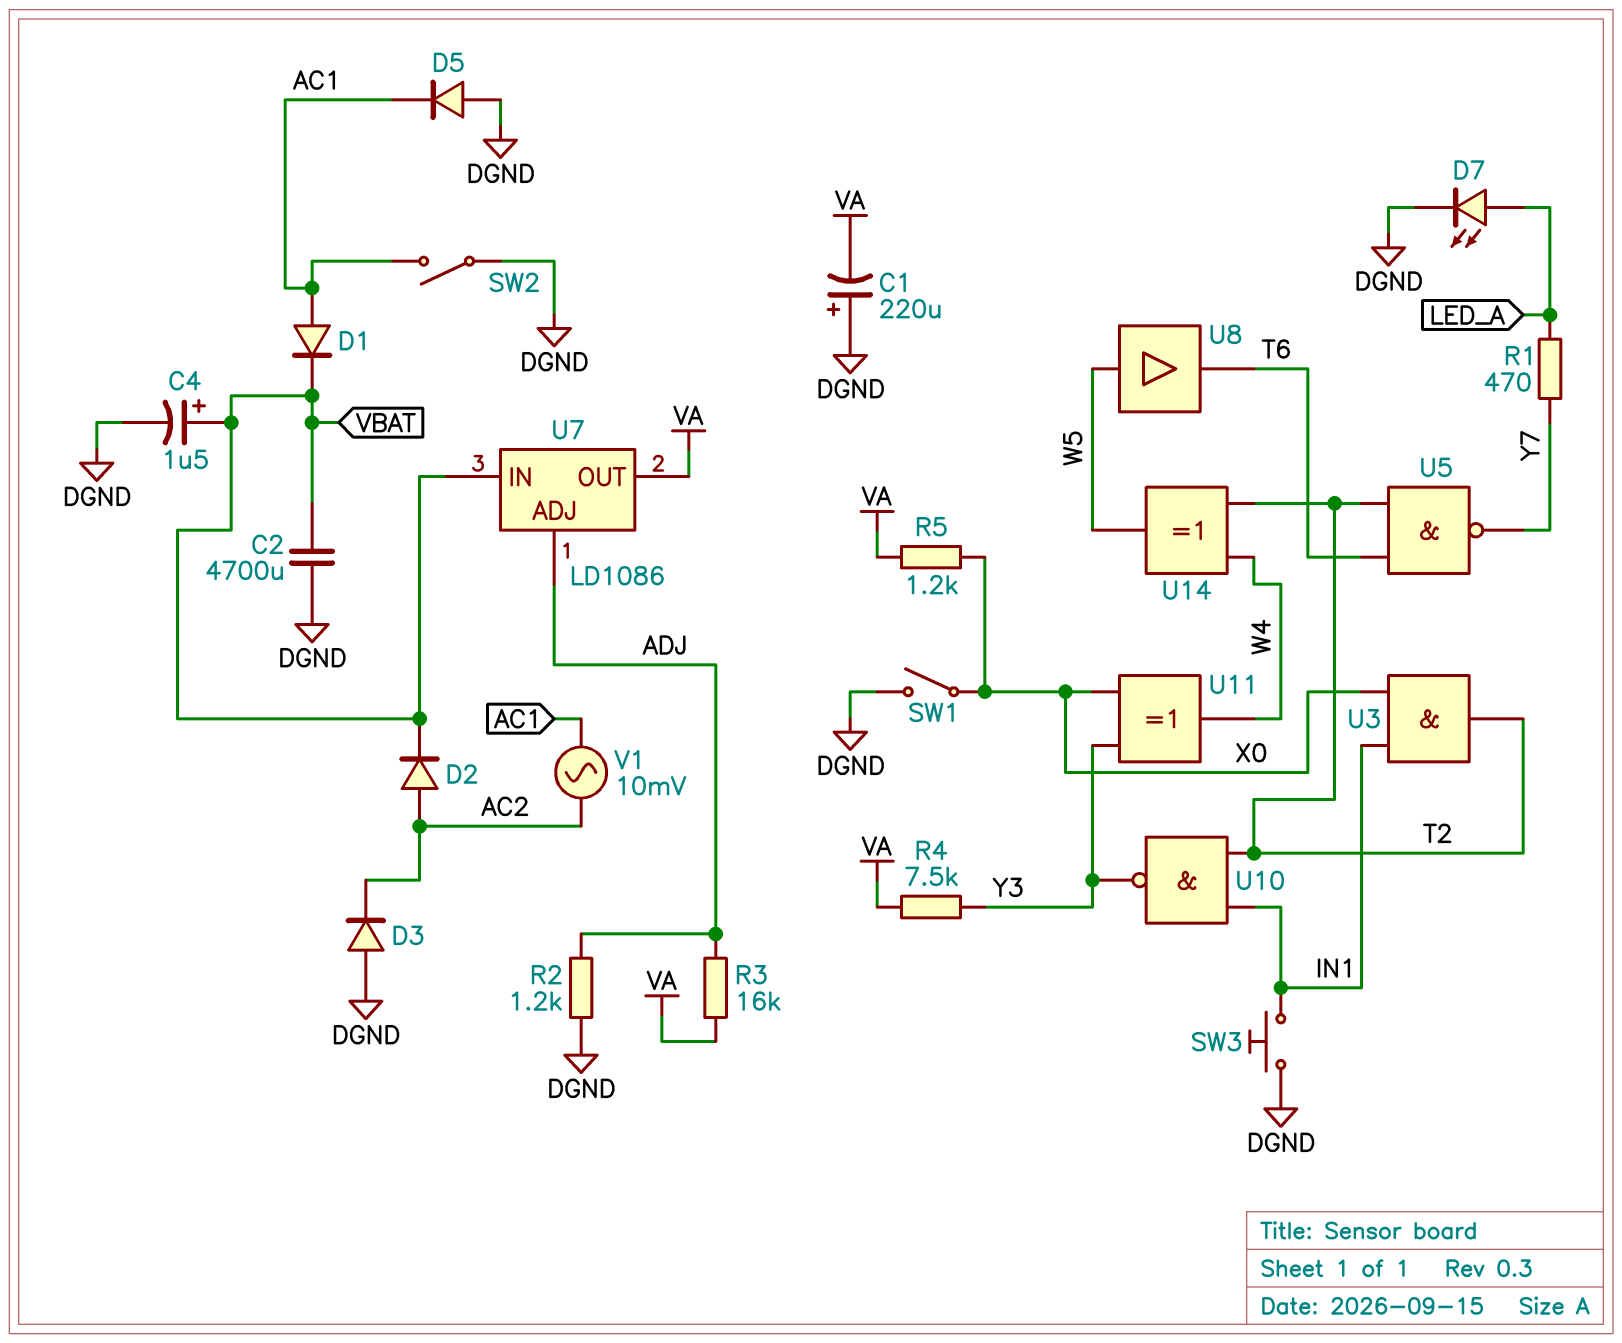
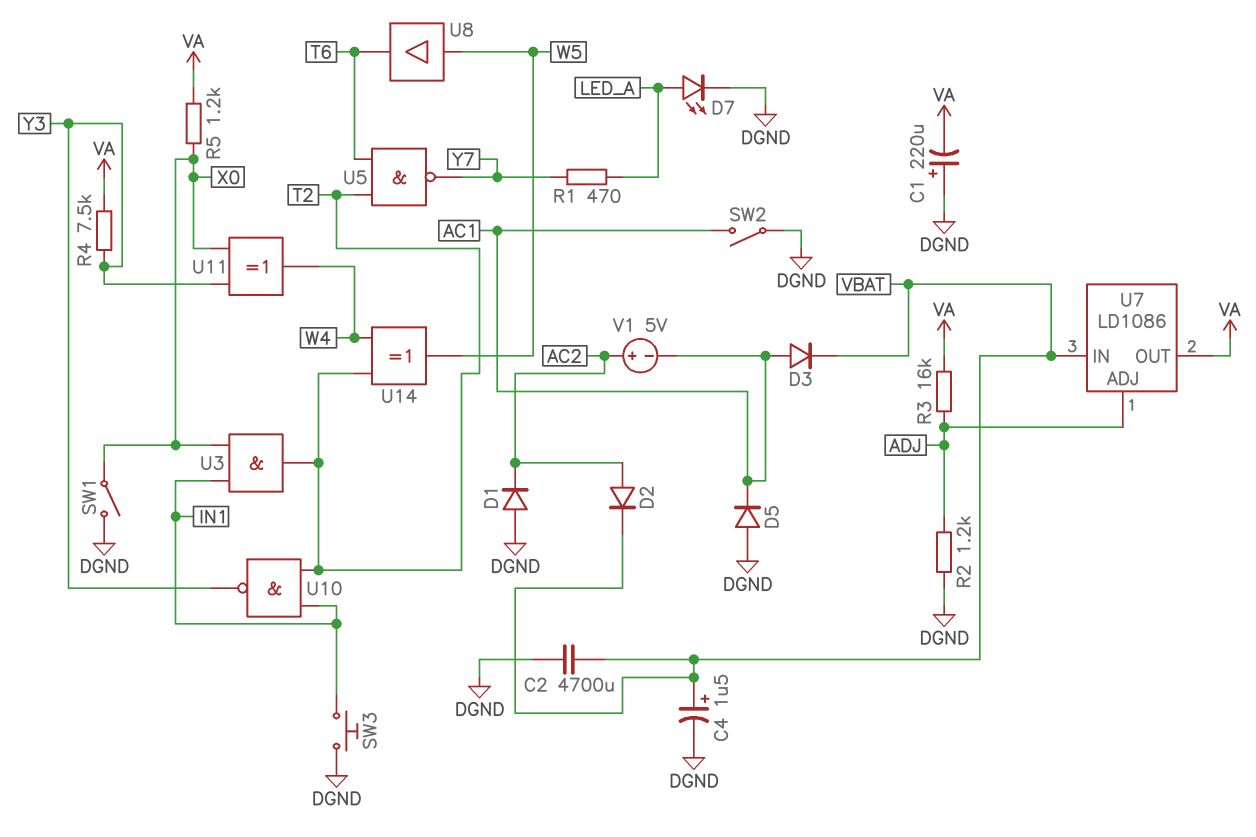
D1: diode (A AC1, K VBAT) -> diode (A DGND, K AC2)
D3: diode (A DGND, K AC2) -> diode (A AC1, K VBAT)
V1: AC 10mV (AC1, AC2) -> 5V (plus AC2, minus AC1)

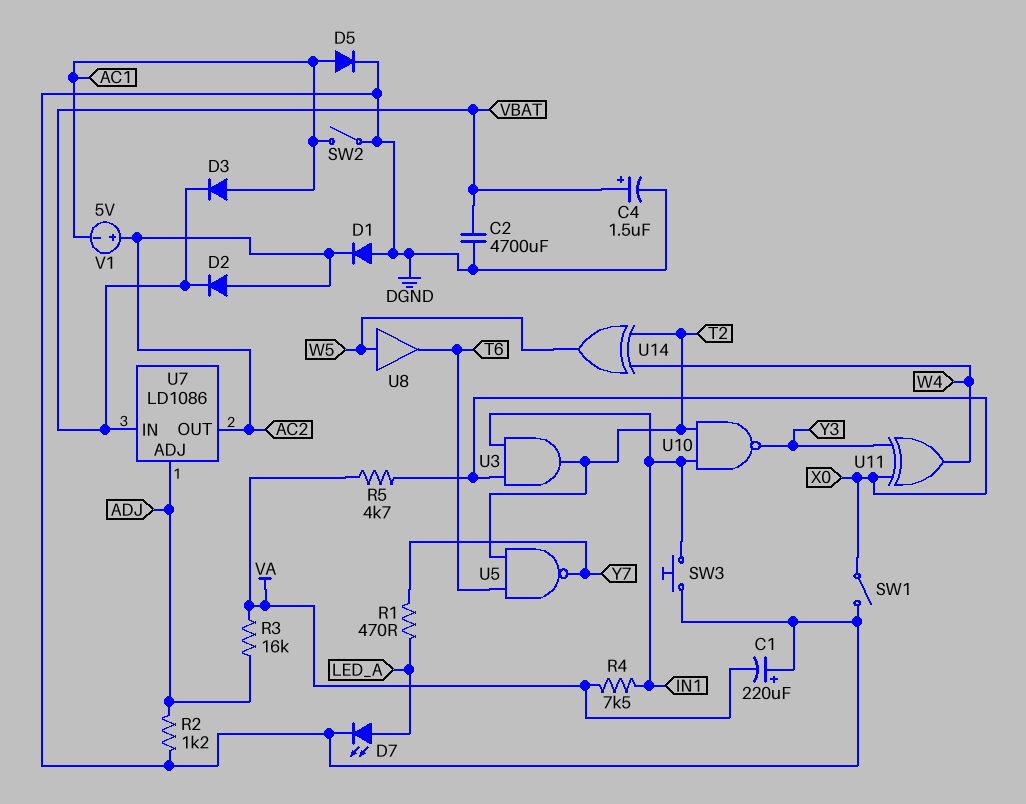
D5: diode (A DGND, K AC1) -> diode (A AC1, K DGND)
R4: 7.5k (VA, Y3) -> 7.5k (IN1, VA)
R5: 1.2k (VA, X0) -> 4.7k (VA, X0)
U7 pin OUT: VA -> AC2

